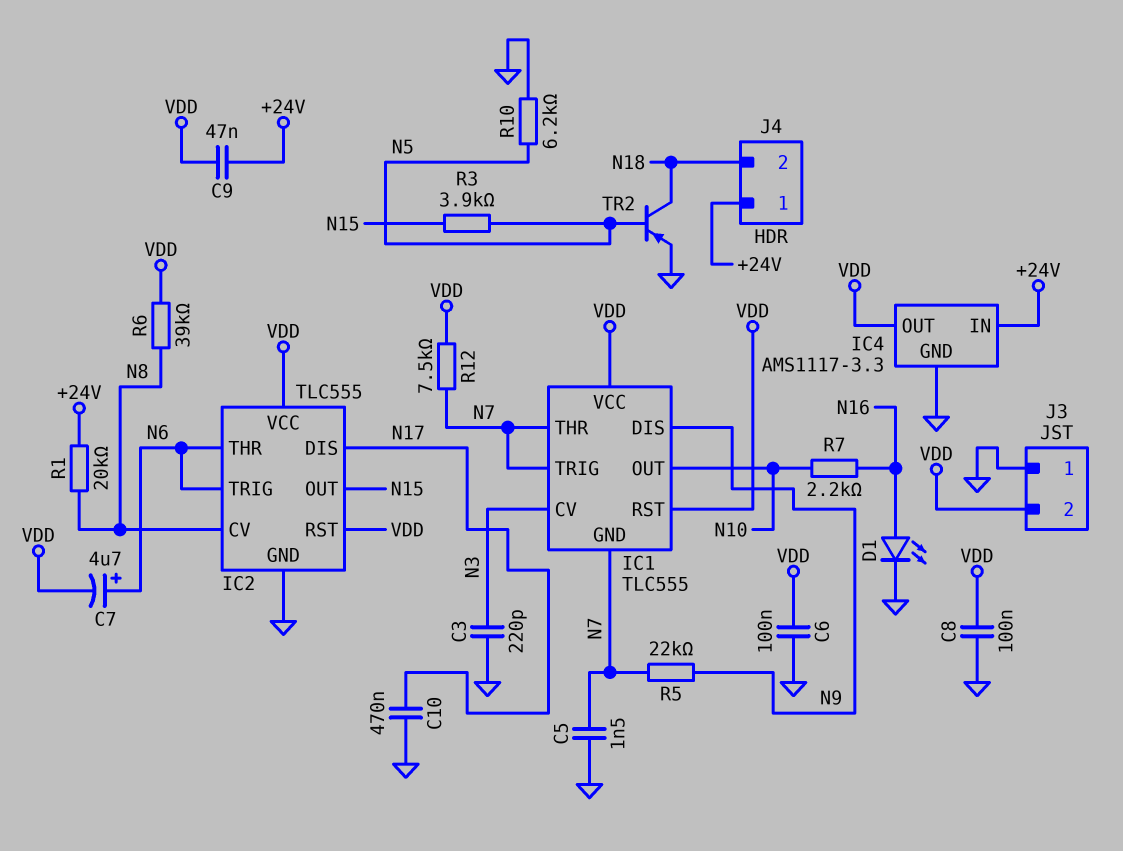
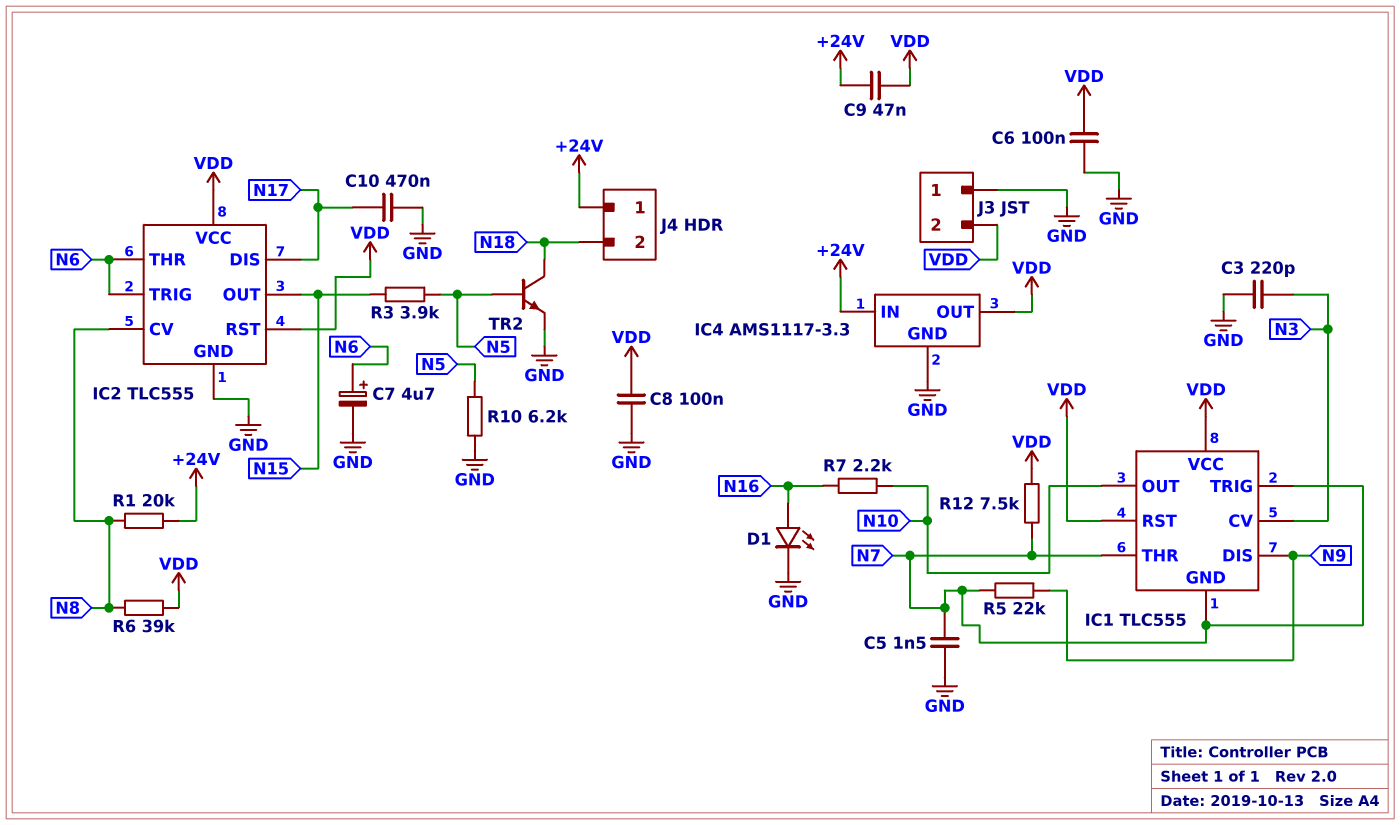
C7: 4.7uF (plus N6, minus VDD) -> 4.7uF (plus N6, minus GND)
TR2: PNP (B N5, C N18, E GND) -> NPN (B N5, C N18, E GND)

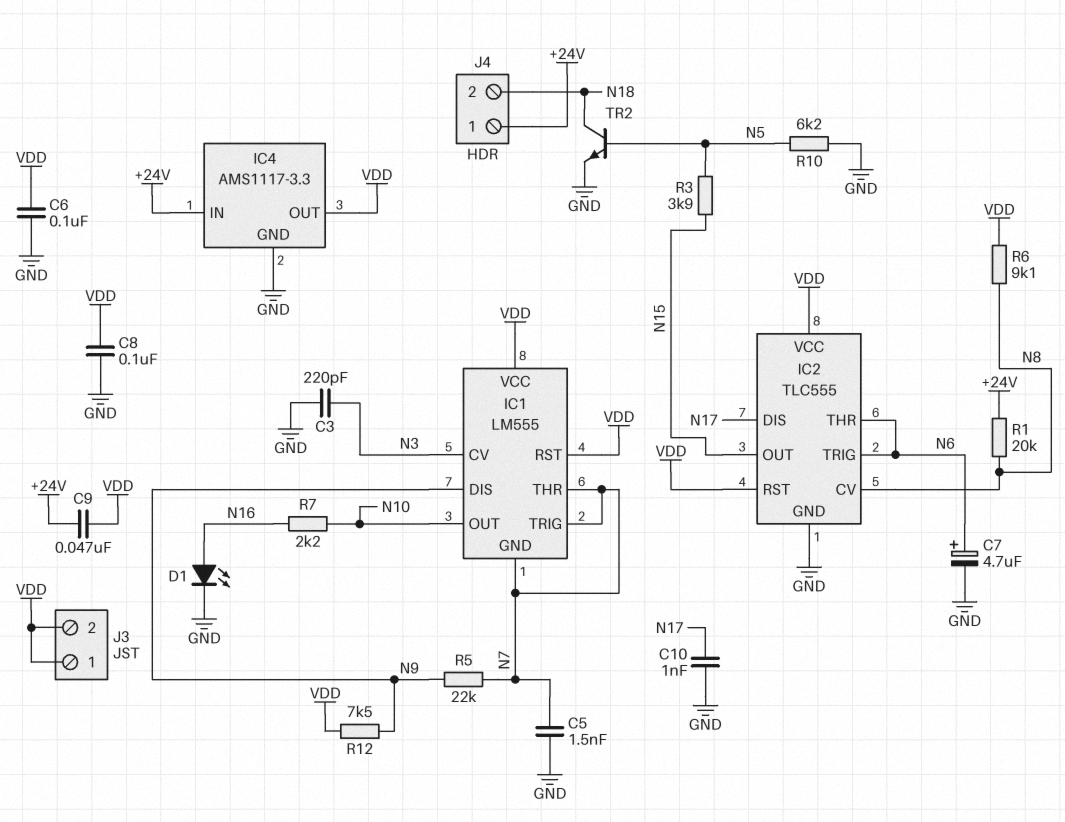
C10: 470nF (GND, N17) -> 1nF (GND, N17)
IC1: TLC555 -> LM555
J3 pin 1: GND -> VDD
R6: 39k (N8, VDD) -> 9.1k (N8, VDD)
R12: 7.5k (N7, VDD) -> 7.5k (N9, VDD)

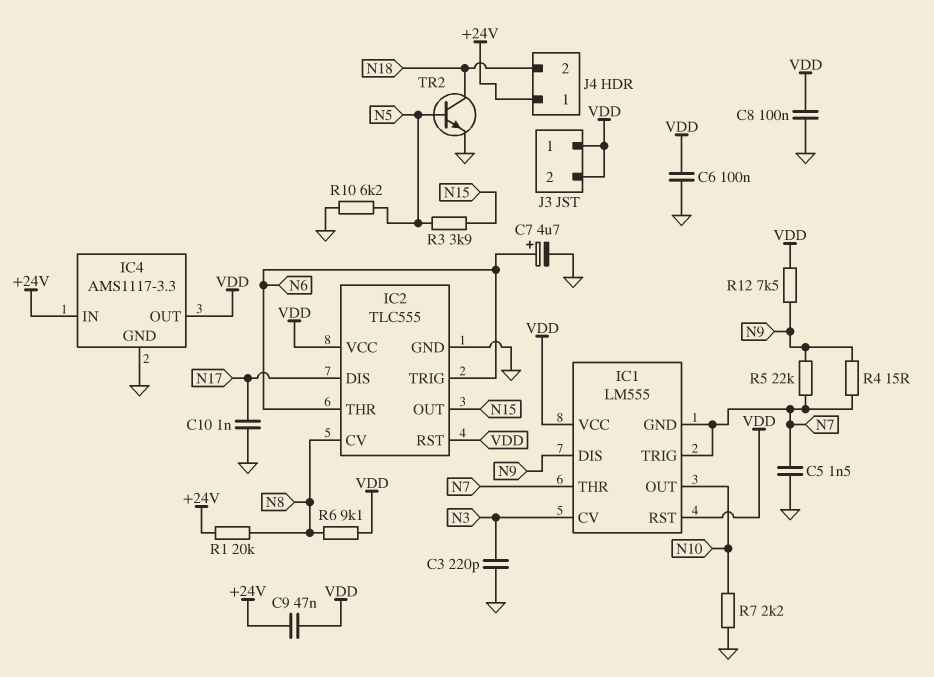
D1: LED (A N16, K GND) -> none
R4: none -> 15 (N7, N9)
R7: 2.2k (N10, N16) -> 2.2k (GND, N10)

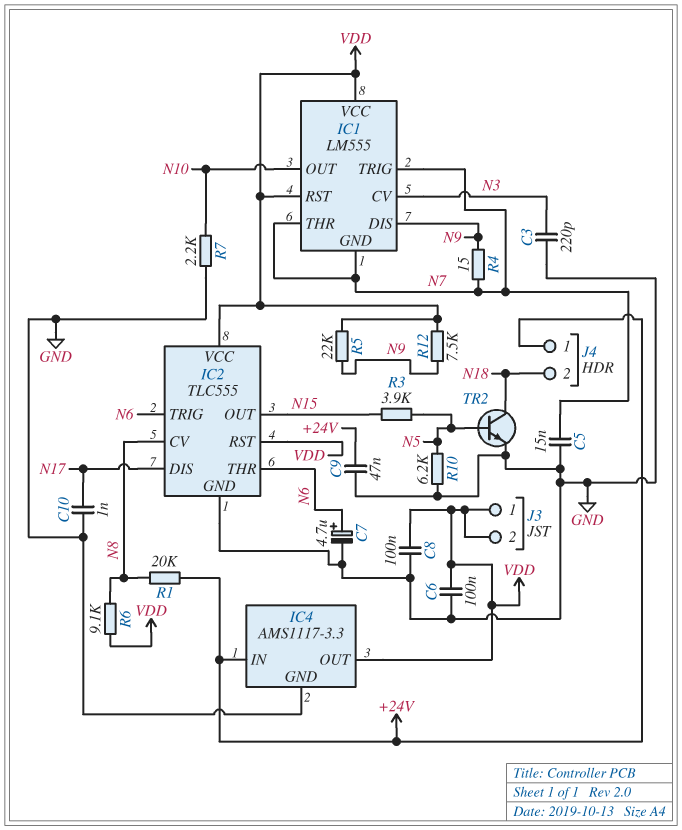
C5: 1.5nF (GND, N7) -> 15nF (GND, N7)
C9: 47nF (+24V, VDD) -> 47nF (+24V, GND)
R5: 22k (N7, N9) -> 22k (N9, VDD)

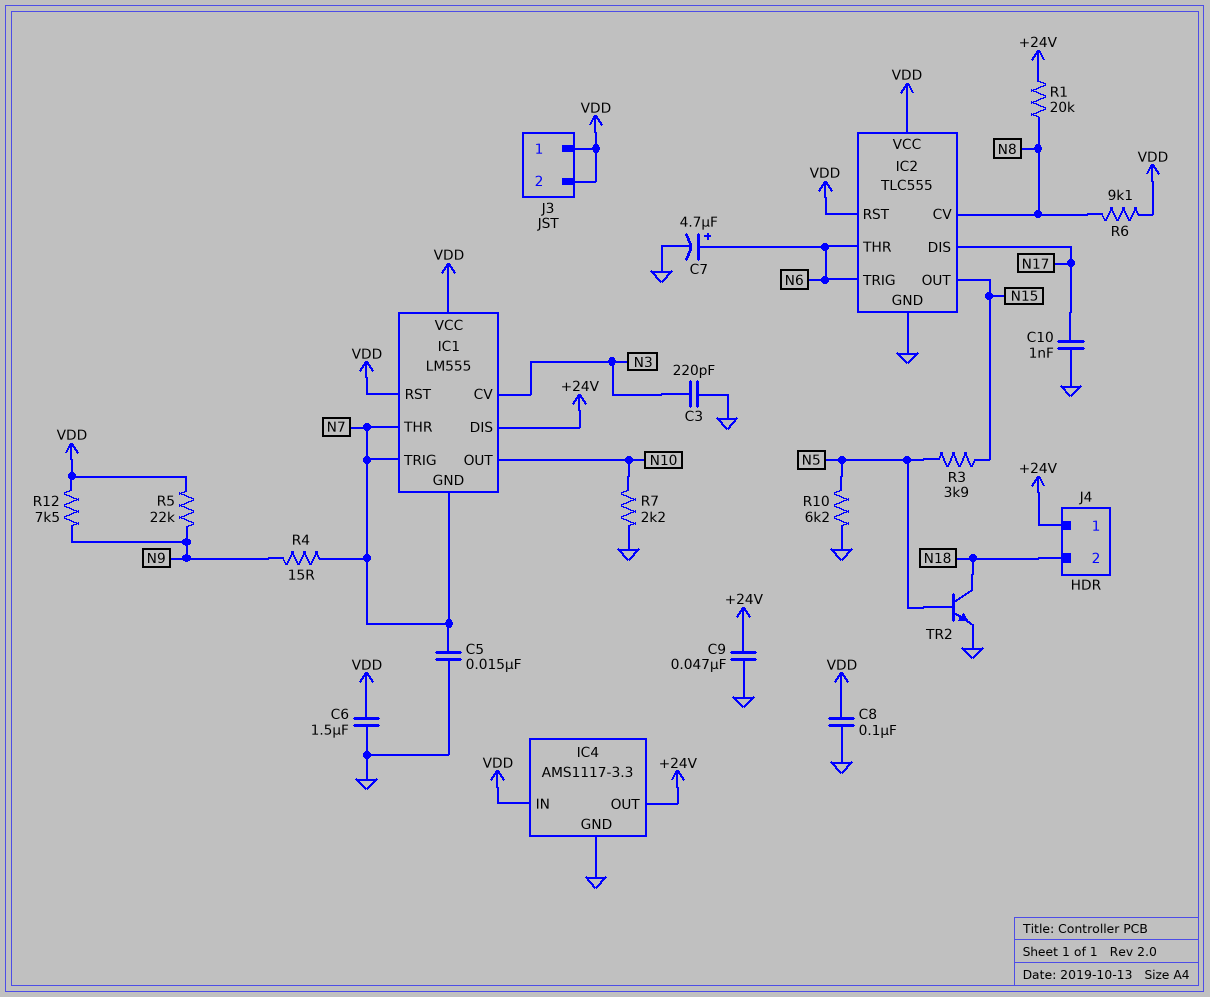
C6: 100nF (GND, VDD) -> 1.5uF (GND, VDD)
IC1 pin DIS: N9 -> +24V
IC4 pin IN: +24V -> VDD
IC4 pin OUT: VDD -> +24V

